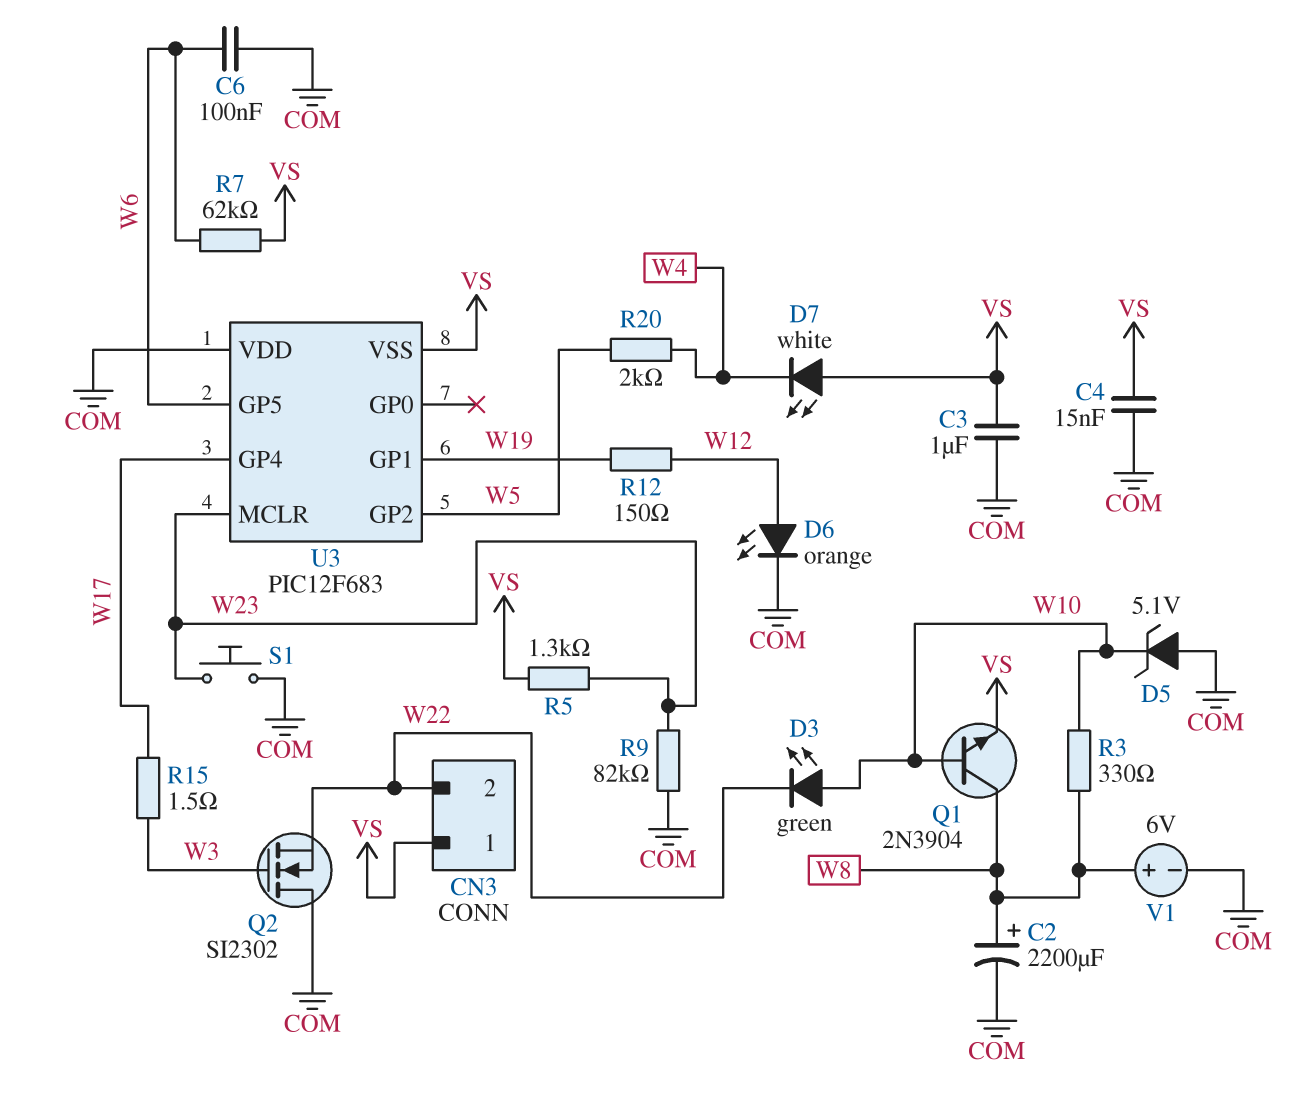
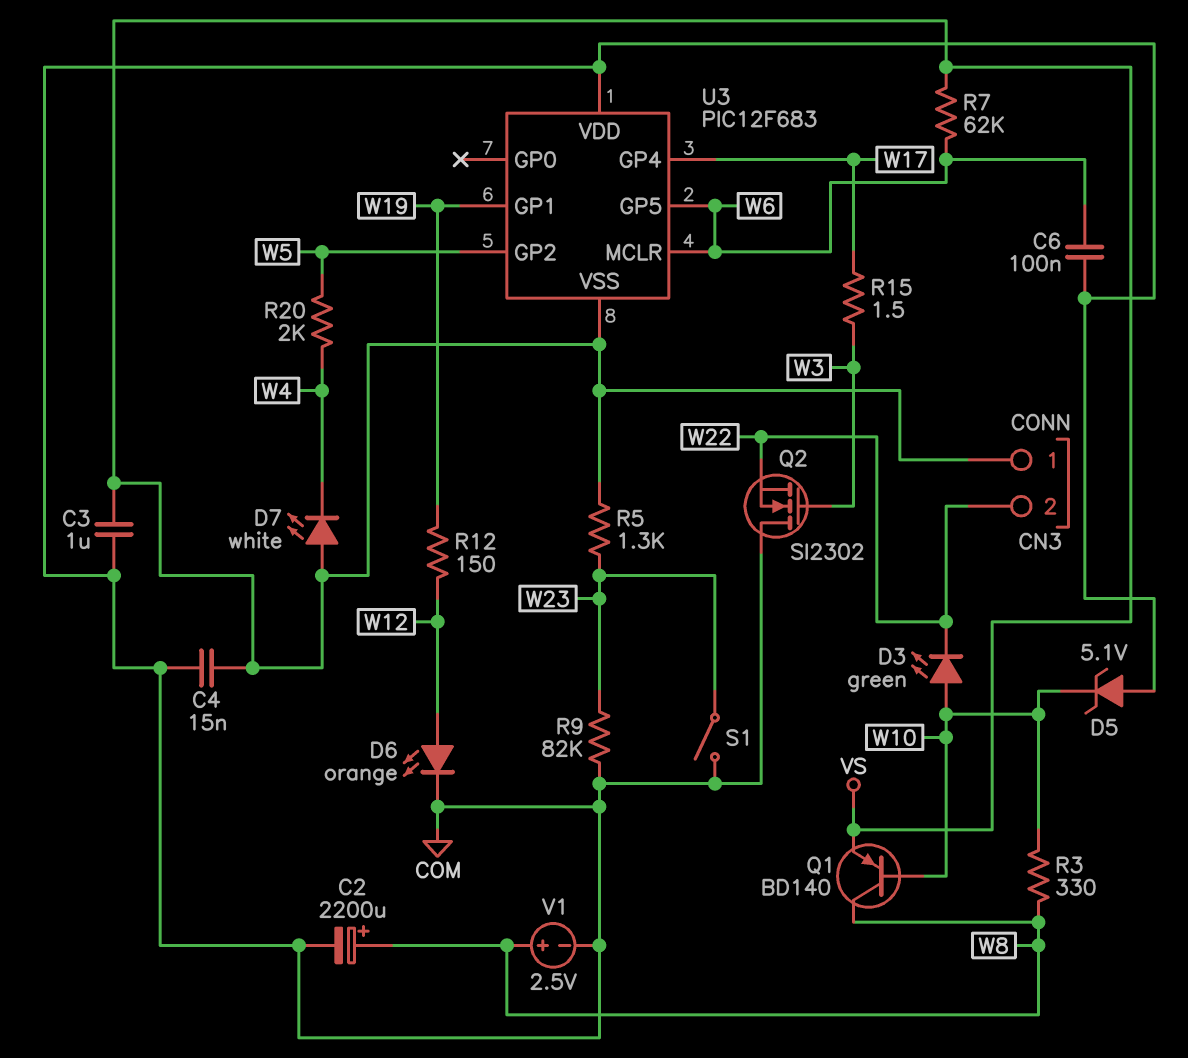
Q1: NPN 2N3904 (B W10, C W8, E VS) -> PNP BD140 (B W10, C W8, E VS)
S1: button (COM, W23) -> switch (COM, W23)
U3 pin MCLR: W23 -> W6
V1: 6V (plus W8, minus COM) -> 2.5V (plus W8, minus COM)

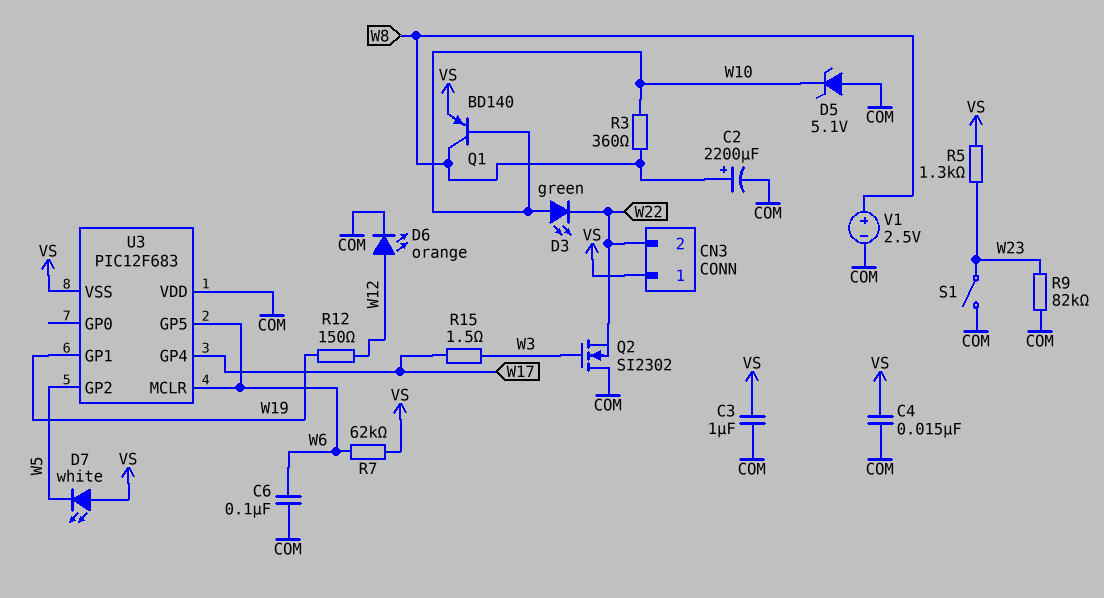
D7: LED white (A VS, K W4) -> LED white (A VS, K W5)
R3: 330 (W8, W10) -> 360 (W8, W10)
R20: 2k (W4, W5) -> none

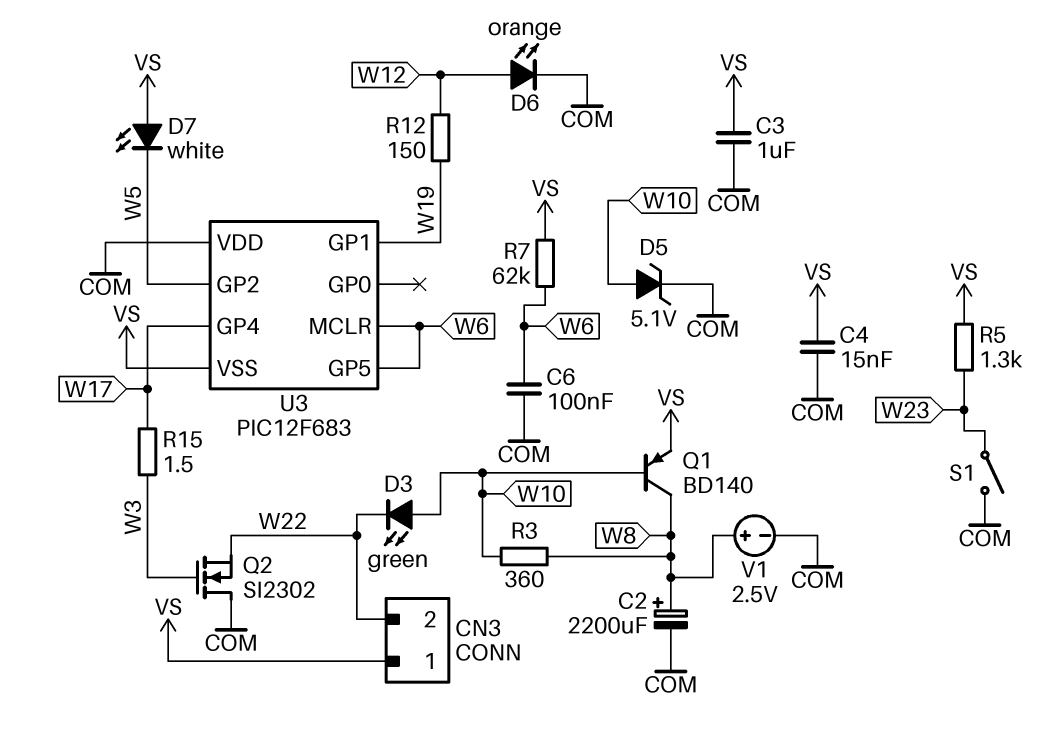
D5: zener 5.1V (A COM, K W10) -> zener 5.1V (A W10, K COM)
R9: 82k (COM, W23) -> none

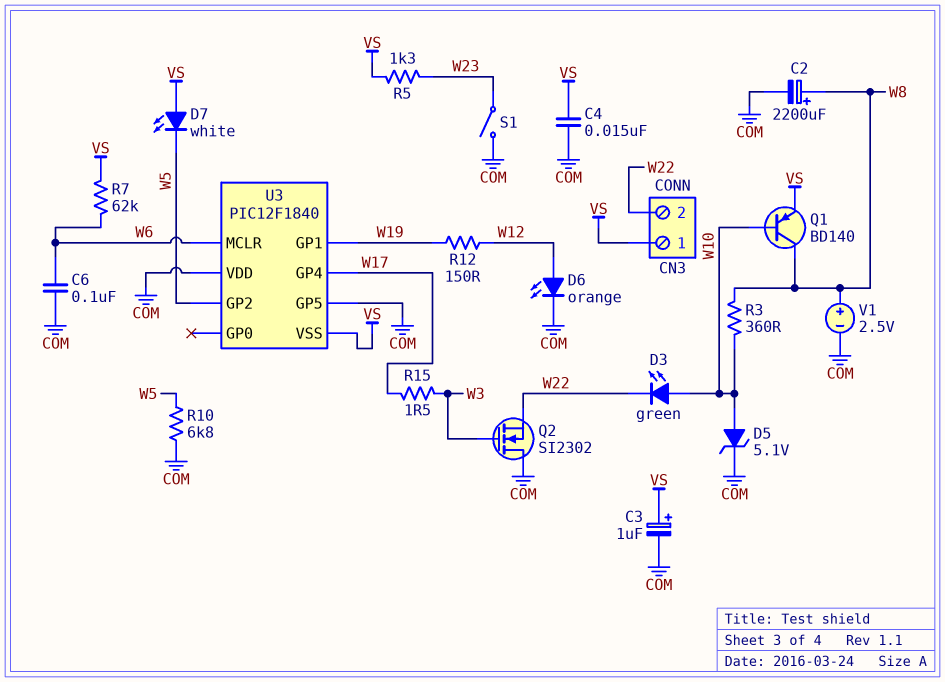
C3: 1uF (COM, VS) -> 1uF (plus VS, minus COM)
R10: none -> 6.8k (COM, W5)
U3: PIC12F683 -> PIC12F1840
U3 pin GP5: W6 -> COM

